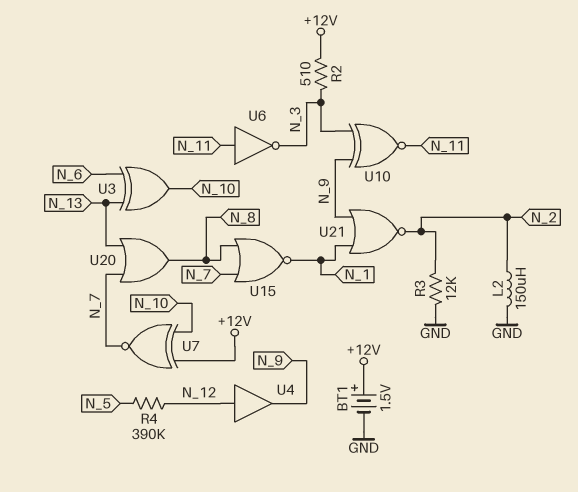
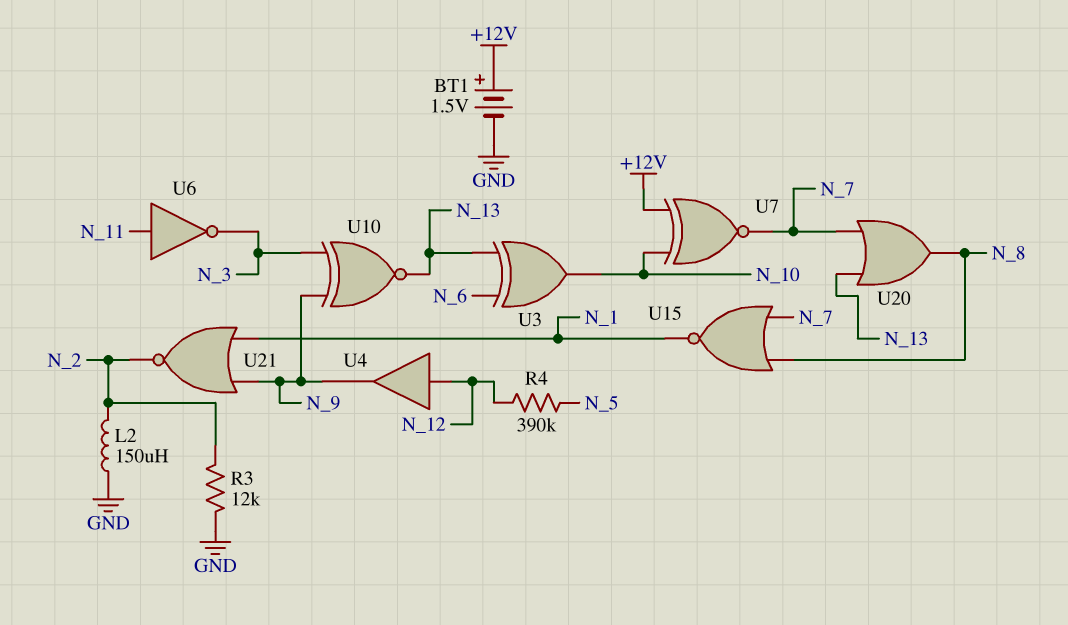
R2: 510 (+12V, N_3) -> none
U10: XNOR (in N_3, in N_9, out N_11) -> XNOR (in N_3, in N_9, out N_13)

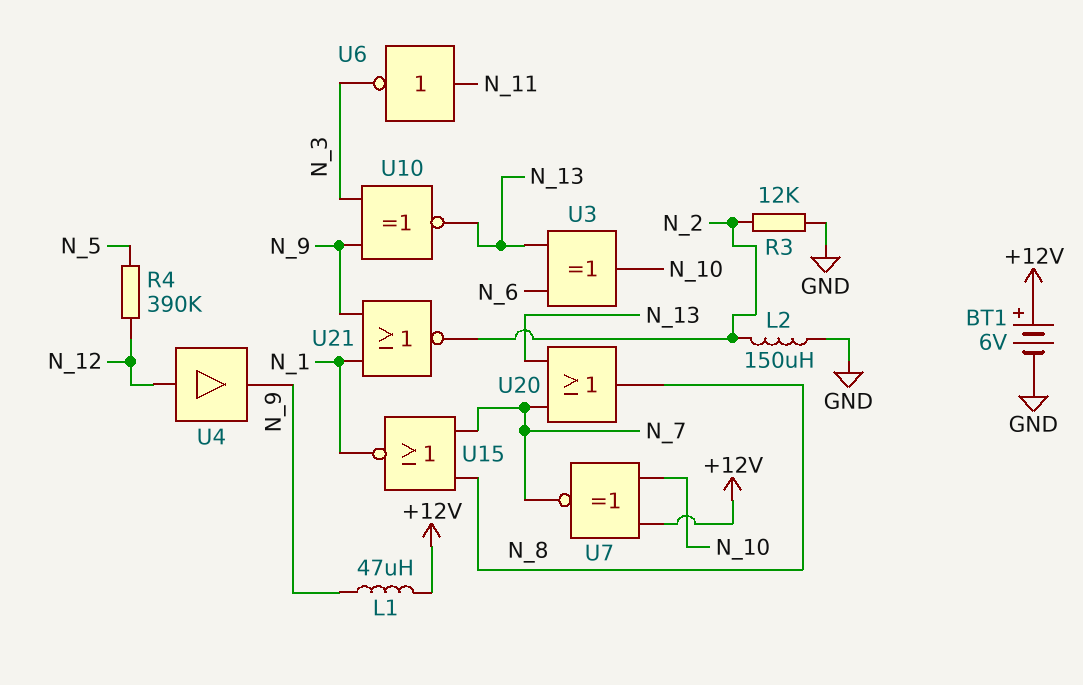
BT1: 1.5V (plus +12V, minus GND) -> 6V (plus +12V, minus GND)
L1: none -> 47uH (+12V, N_9)

